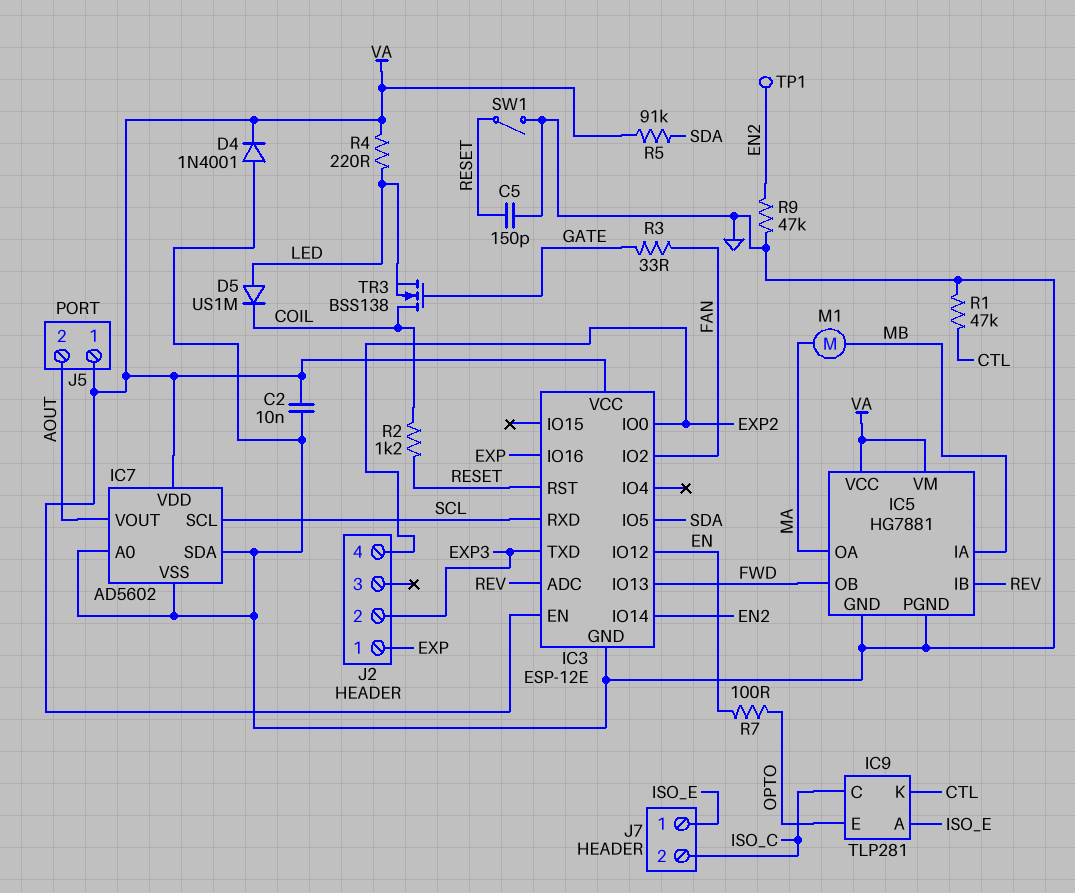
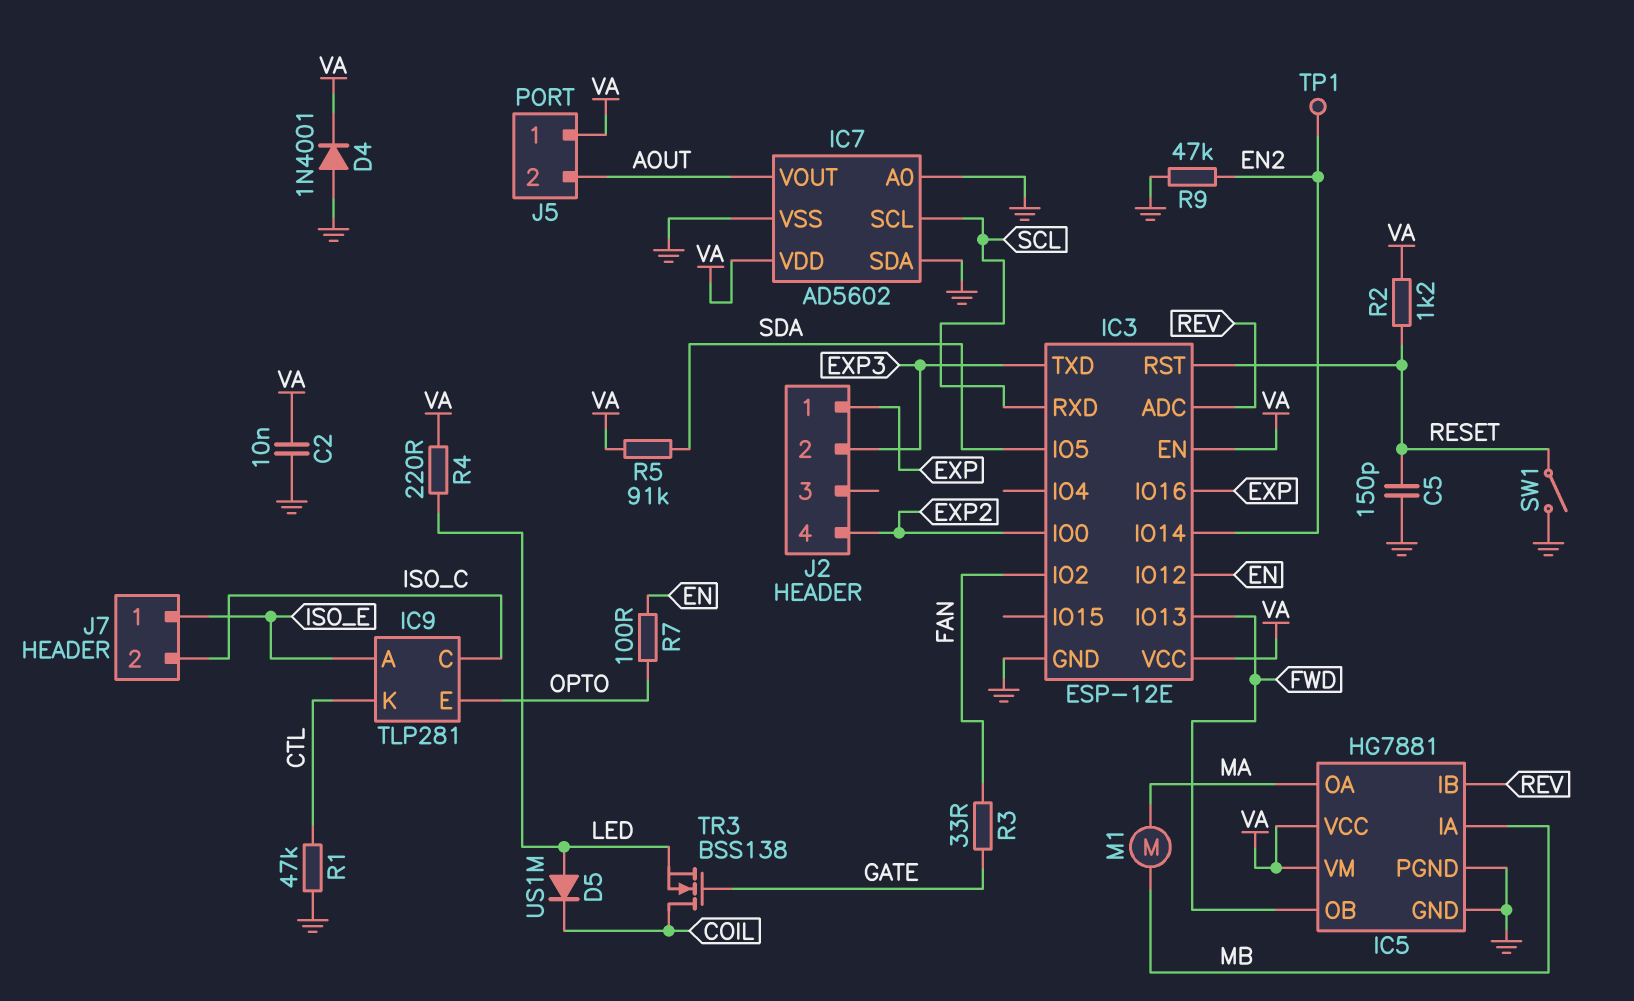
R2: 1.2k (COIL, RESET) -> 1.2k (RESET, VA)

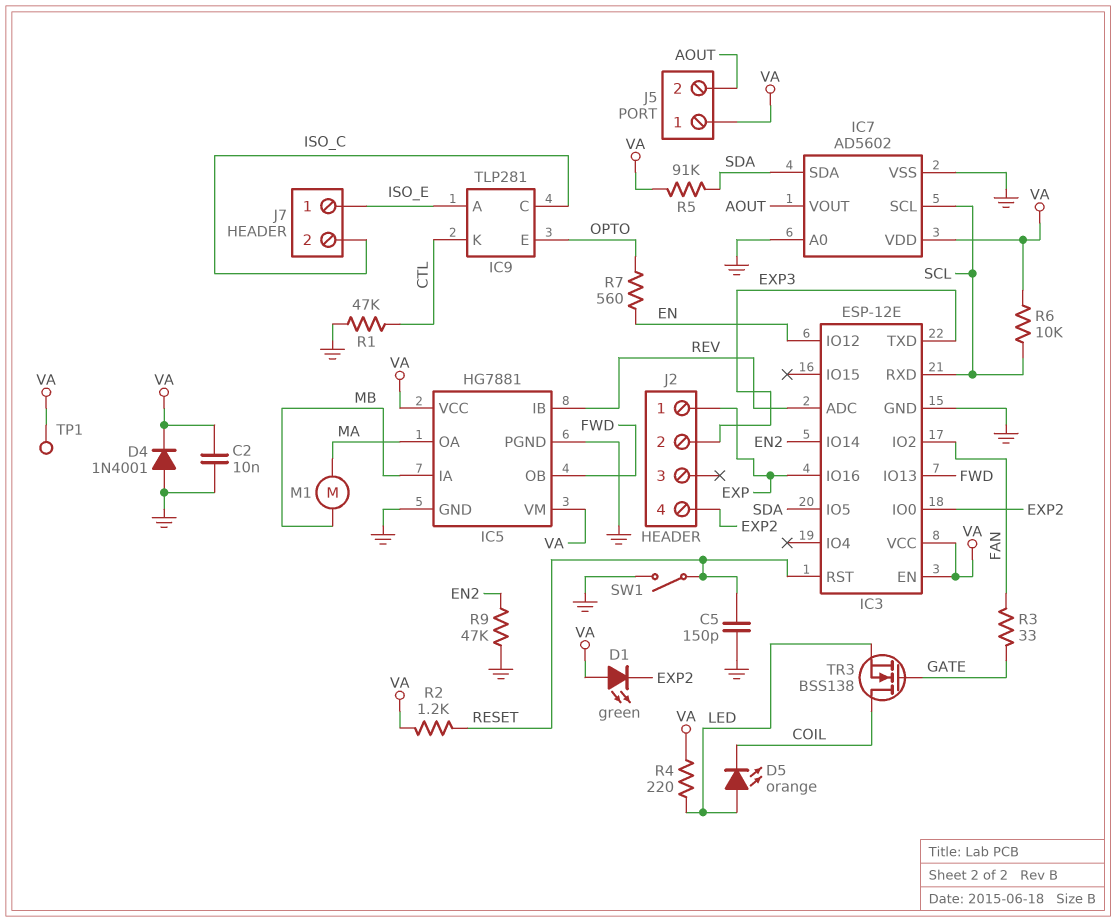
D1: none -> LED green (A VA, K EXP2)
D5: diode US1M (A LED, K COIL) -> LED orange (A LED, K COIL)
IC7 pin SDA: GND -> SDA
R6: none -> 10k (SCL, VA)
R7: 100 (EN, OPTO) -> 560 (EN, OPTO)
TP1: test point (EN2) -> test point (VA)

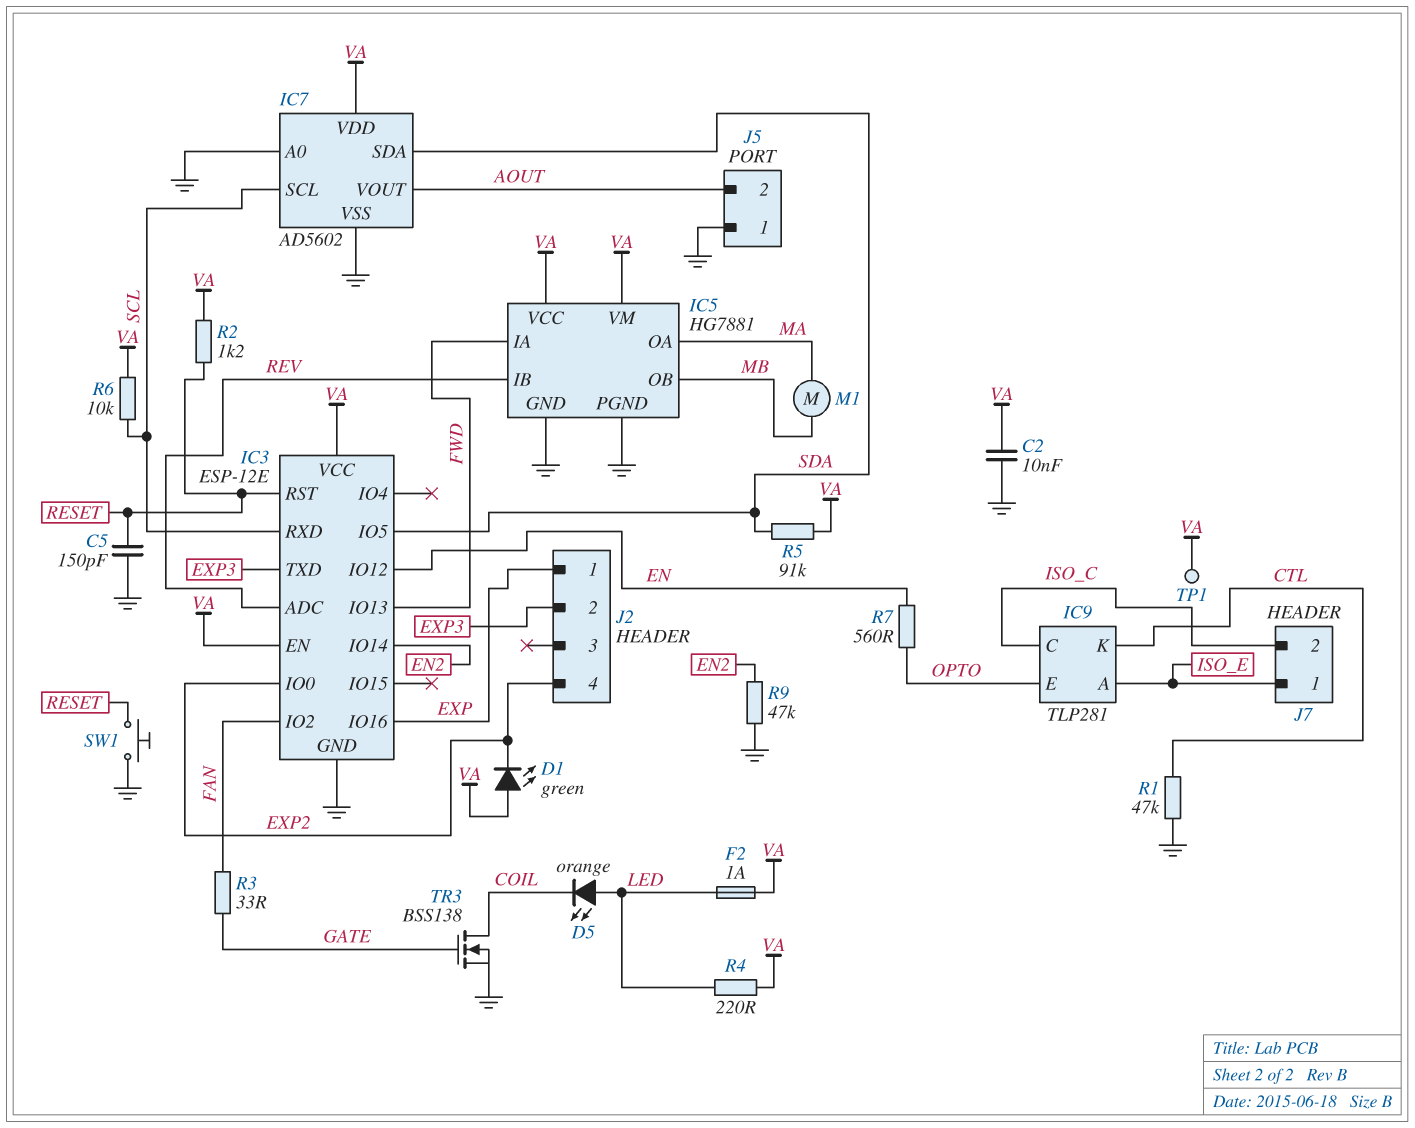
D4: diode 1N4001 (A GND, K VA) -> none
F2: none -> 1A (LED, VA)
IC5 pin IA: MB -> FWD
IC5 pin OB: FWD -> MB
J5 pin 1: VA -> GND
SW1: switch (GND, RESET) -> button (GND, RESET)
TR3: NMOS BSS138 (G GATE, D COIL, S LED) -> NMOS BSS138 (G GATE, D COIL, S GND)

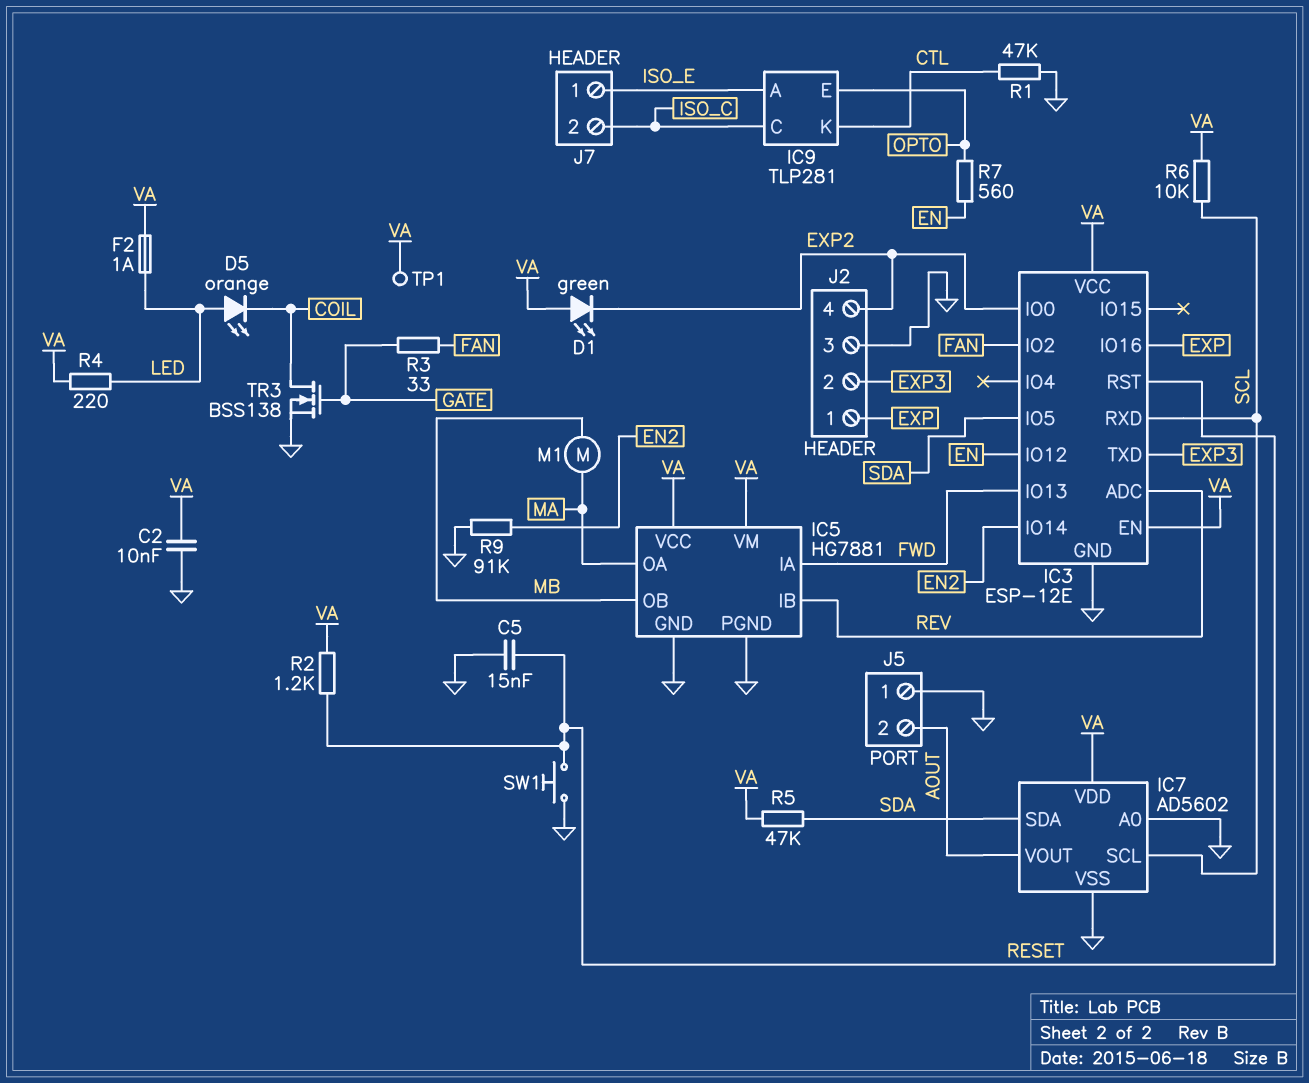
C5: 150pF (GND, RESET) -> 15nF (GND, RESET)
J2 pin 3: none -> GND
R5: 91k (SDA, VA) -> 47k (SDA, VA)
R9: 47k (EN2, GND) -> 91k (EN2, GND)

